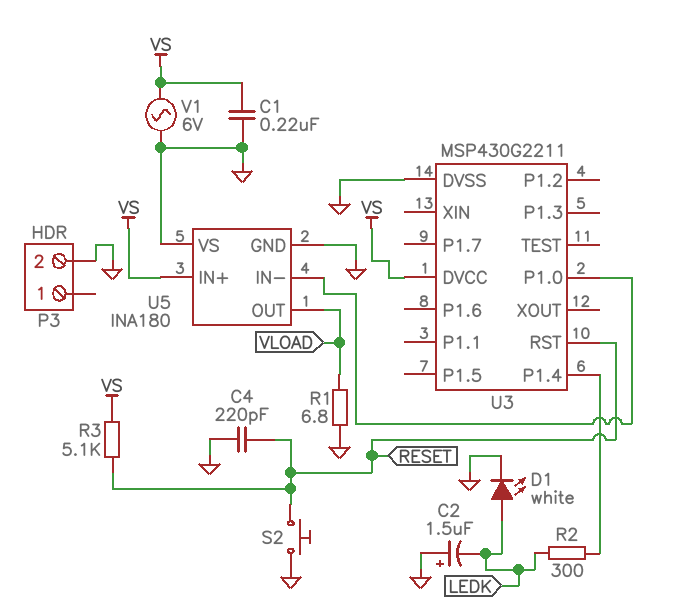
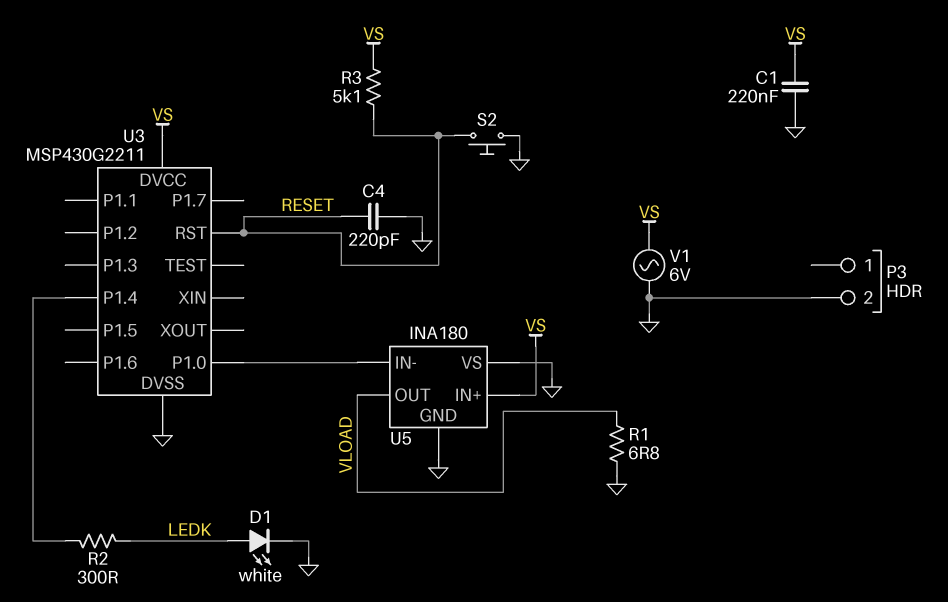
C2: 1.5uF (plus GND, minus LEDK) -> none

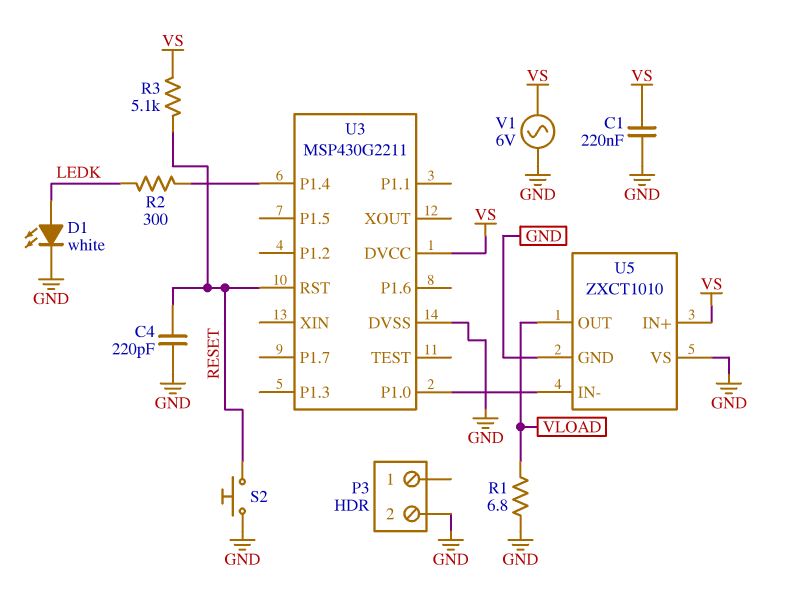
U5: INA180 -> ZXCT1010

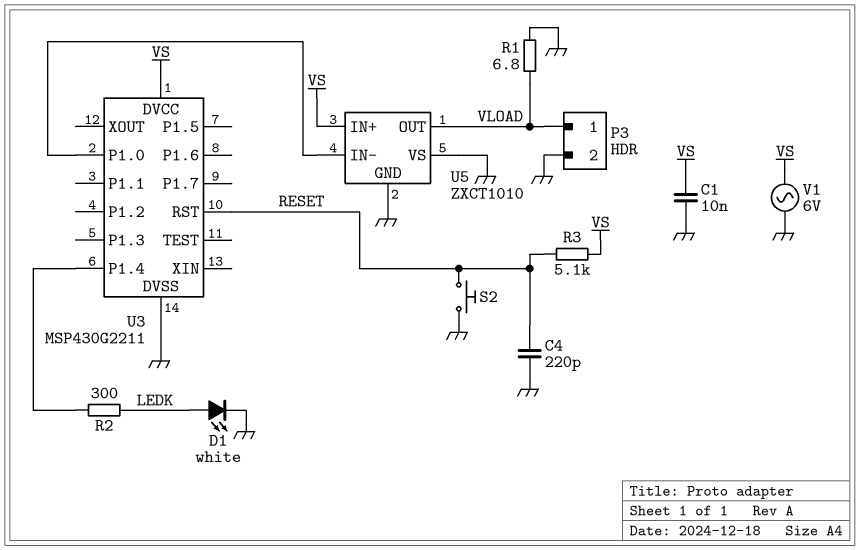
C1: 220nF (GND, VS) -> 10nF (GND, VS)
P3 pin 1: none -> VLOAD

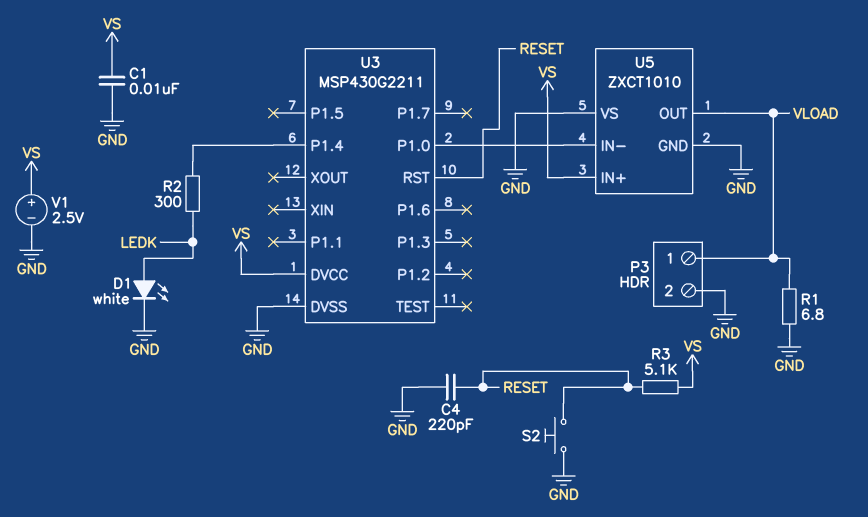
V1: AC 6V (GND, VS) -> 2.5V (plus VS, minus GND)

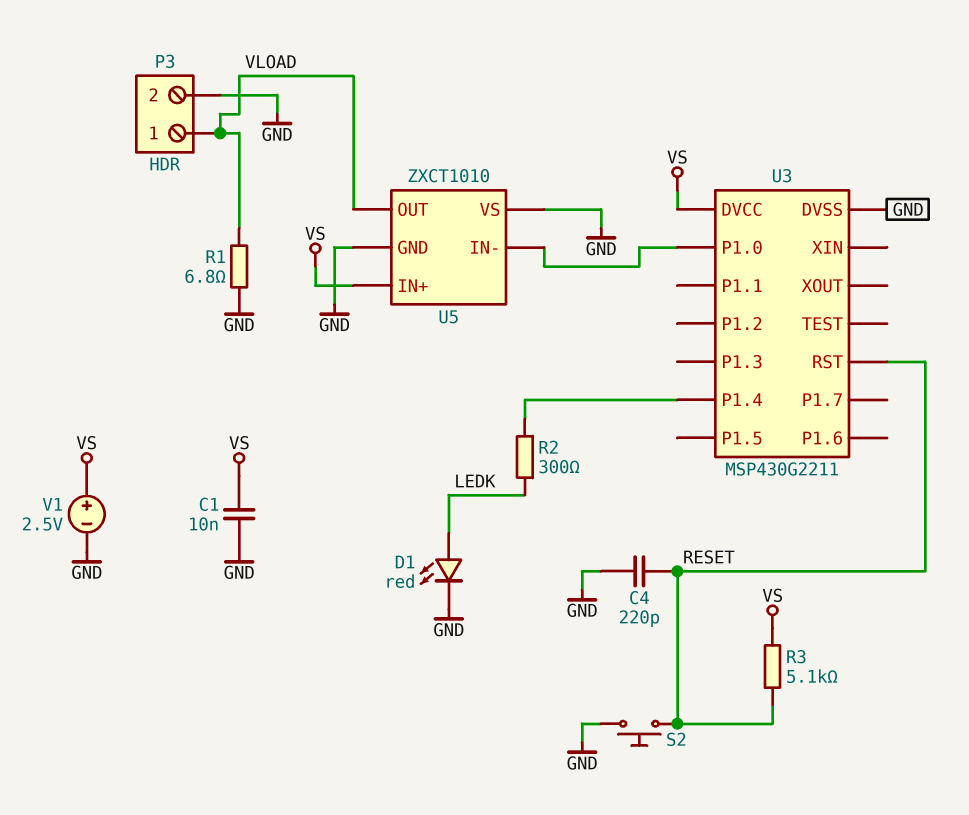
D1: LED white (A LEDK, K GND) -> LED red (A LEDK, K GND)

